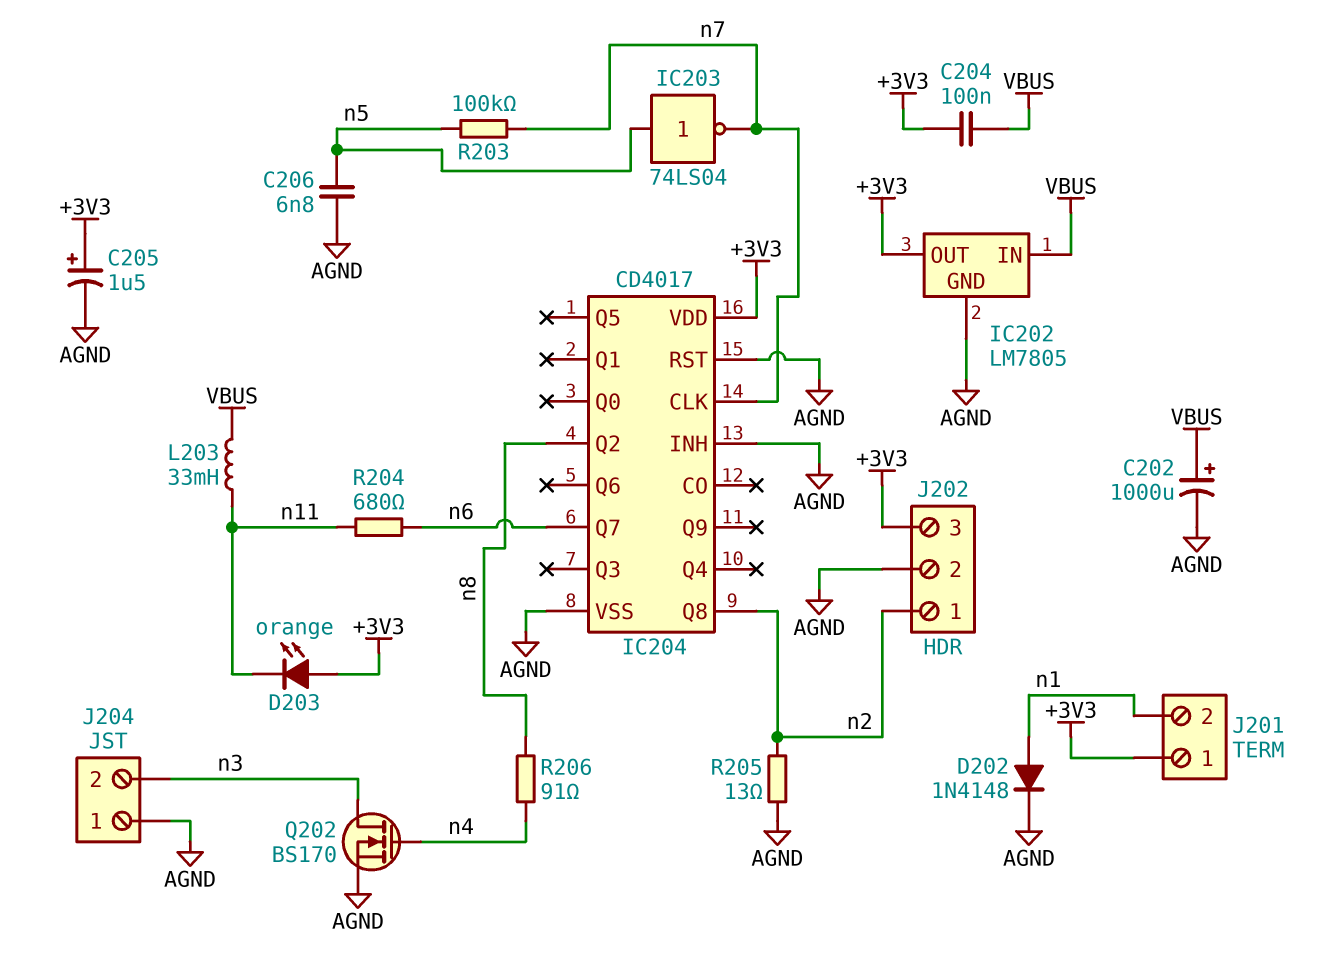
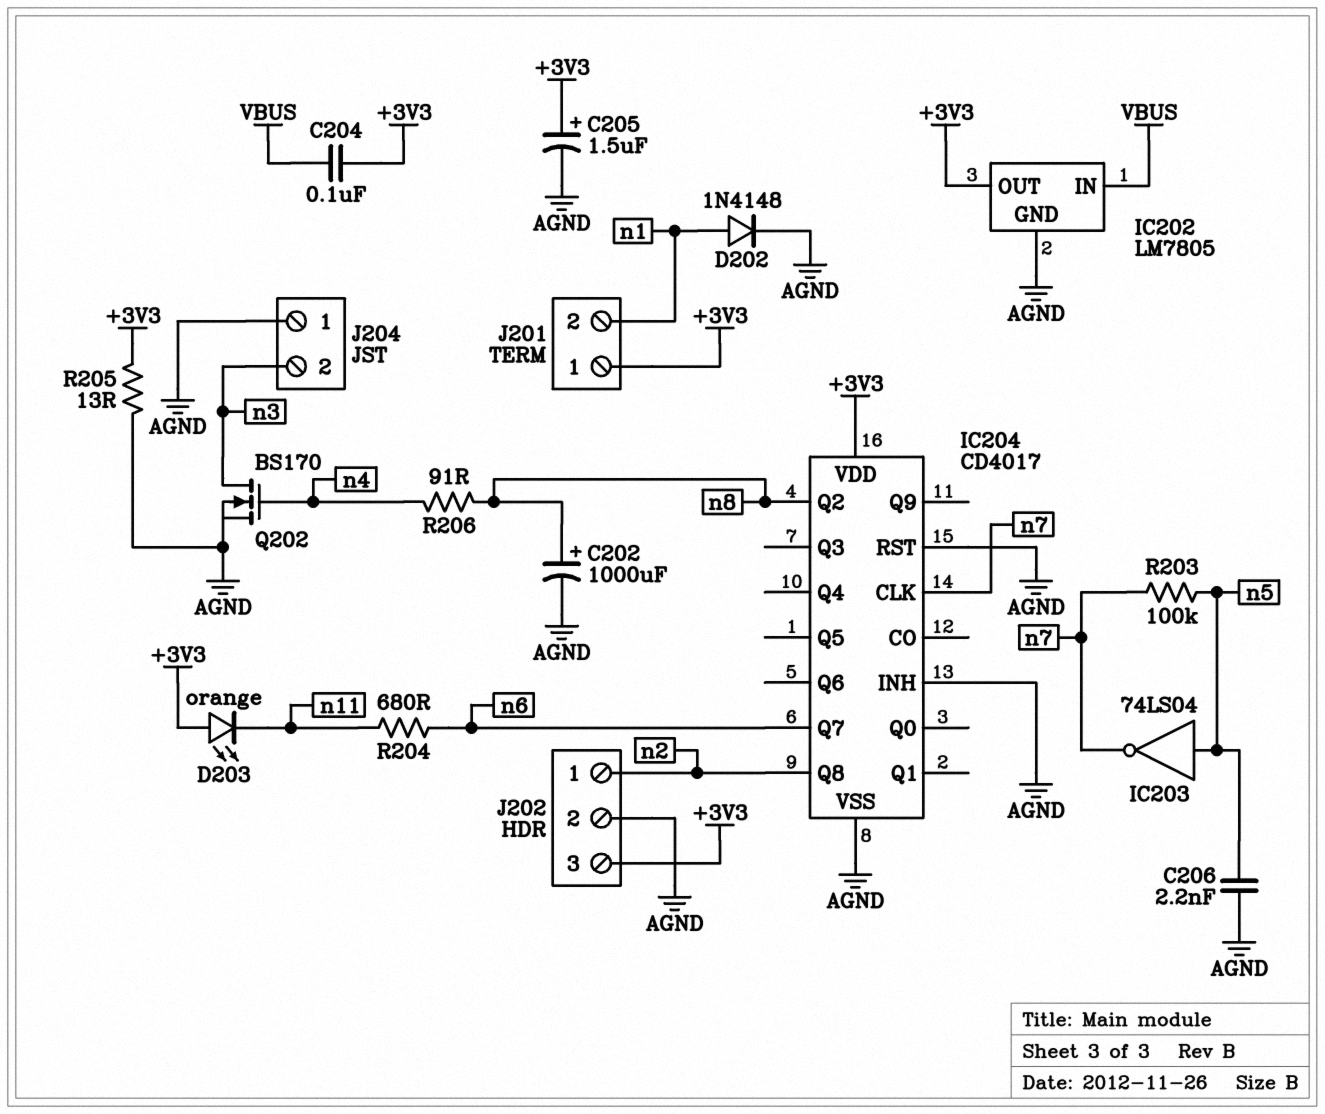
C202: 1000uF (plus VBUS, minus AGND) -> 1000uF (plus n8, minus AGND)
C206: 6.8nF (AGND, n5) -> 2.2nF (AGND, n5)
L203: 33mH (VBUS, n11) -> none
R205: 13 (AGND, n2) -> 13 (+3V3, AGND)

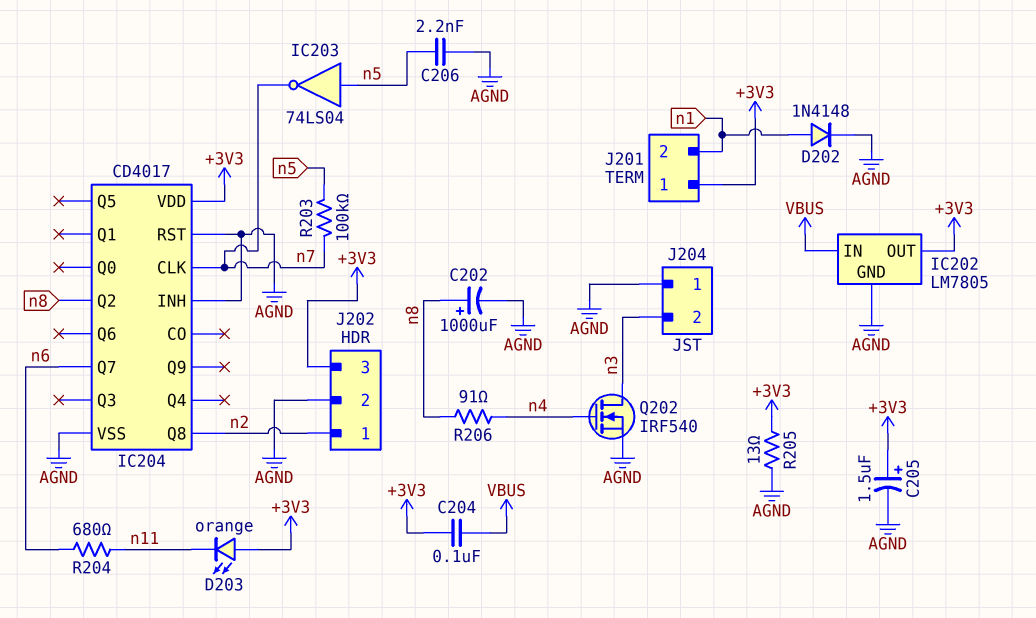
Q202: NMOS BS170 (G n4, D n3, S AGND) -> NMOS IRF540 (G n4, D n3, S AGND)

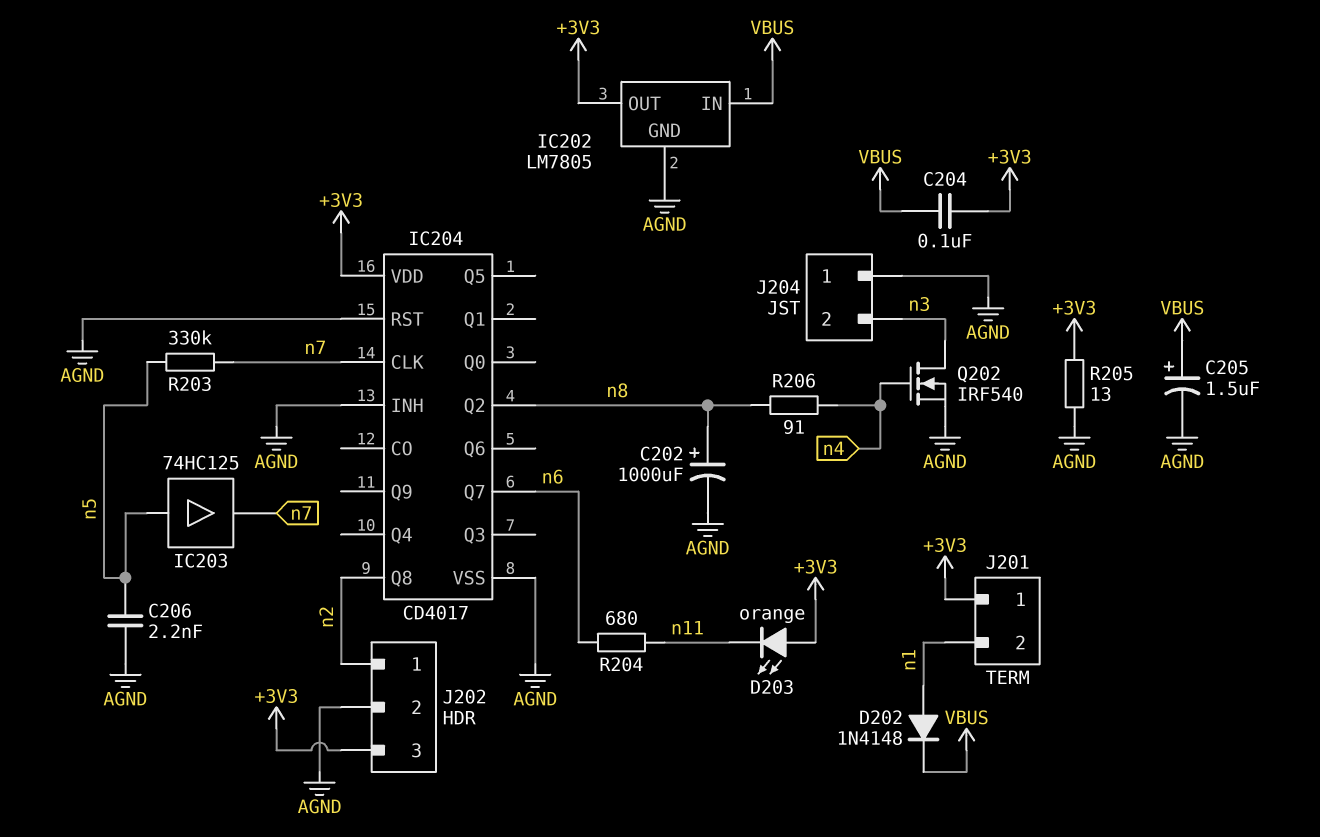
C205: 1.5uF (plus +3V3, minus AGND) -> 1.5uF (plus VBUS, minus AGND)
D202: diode 1N4148 (A n1, K AGND) -> diode 1N4148 (A n1, K VBUS)
IC203: NOT 74LS04 (in n5, out n7) -> buffer 74HC125 (in n5, out n7)
R203: 100k (n5, n7) -> 330k (n5, n7)

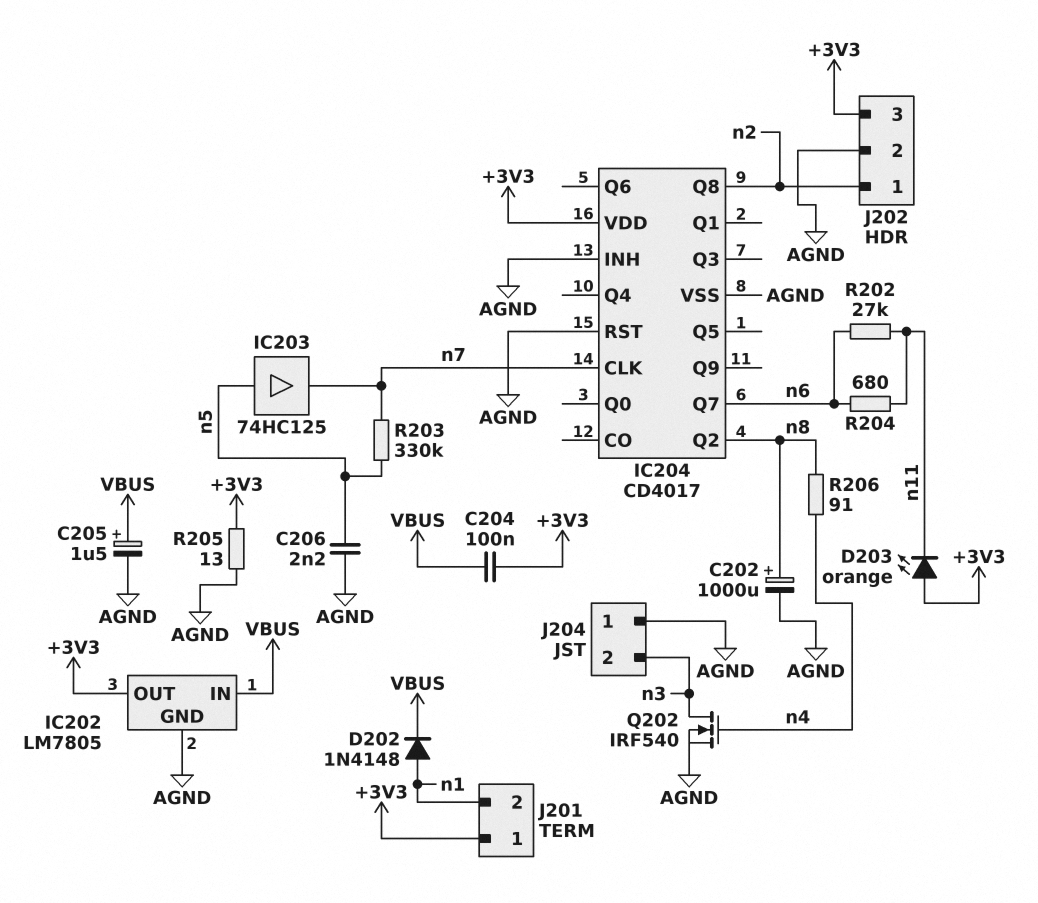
R202: none -> 27k (n6, n11)

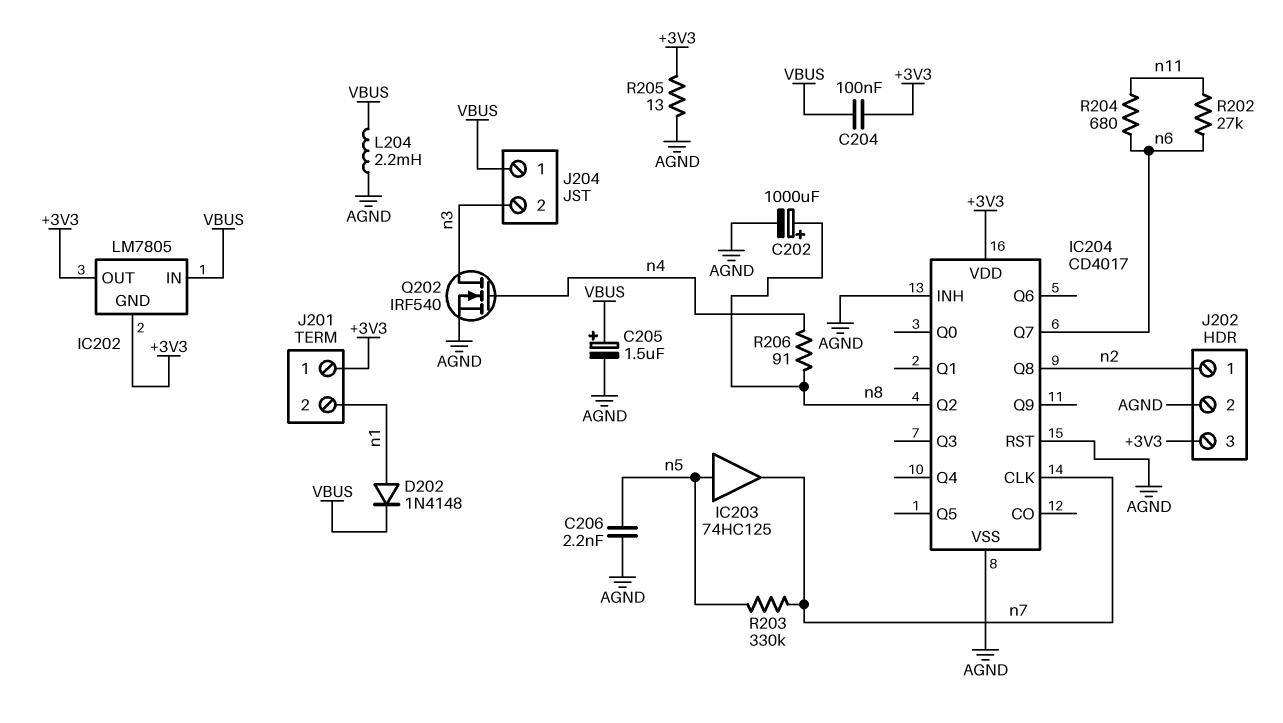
D203: LED orange (A +3V3, K n11) -> none
IC202 pin GND: AGND -> +3V3
J204 pin 1: AGND -> VBUS
L204: none -> 2.2mH (AGND, VBUS)

